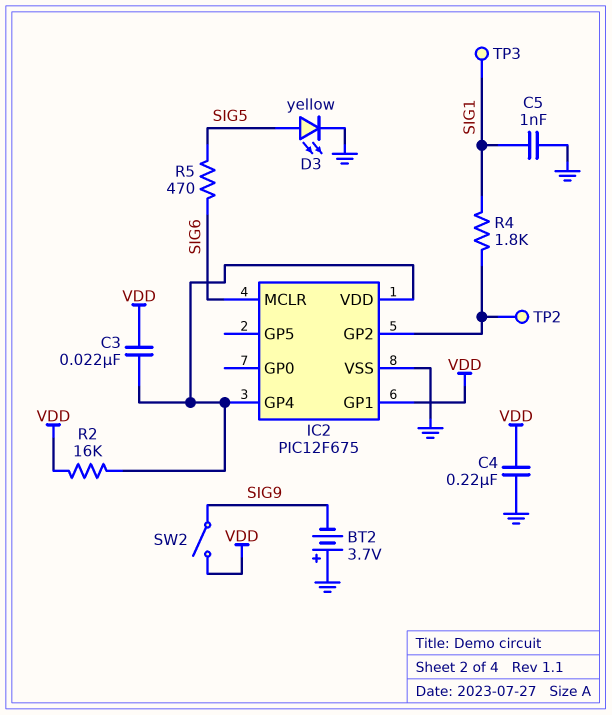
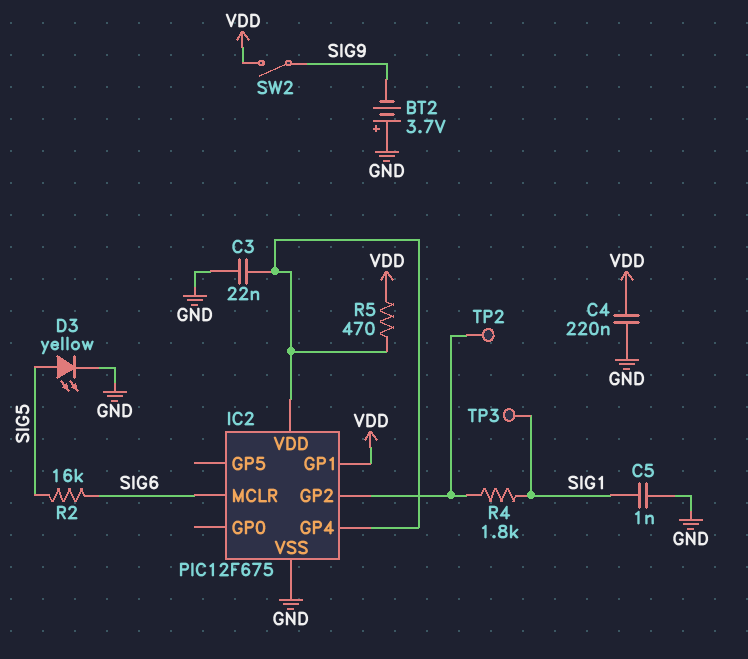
C3: 22nF (IC2/GP4, VDD) -> 22nF (GND, IC2/GP4)
R2: 16k (IC2/GP4, VDD) -> 16k (SIG5, SIG6)
R5: 470 (SIG5, SIG6) -> 470 (IC2/GP4, VDD)

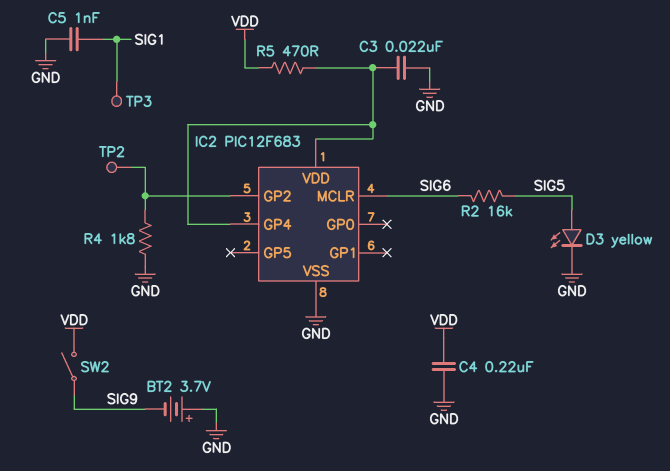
IC2: PIC12F675 -> PIC12F683
IC2 pin GP1: VDD -> none
R4: 1.8k (IC2/GP2, SIG1) -> 1.8k (GND, IC2/GP2)

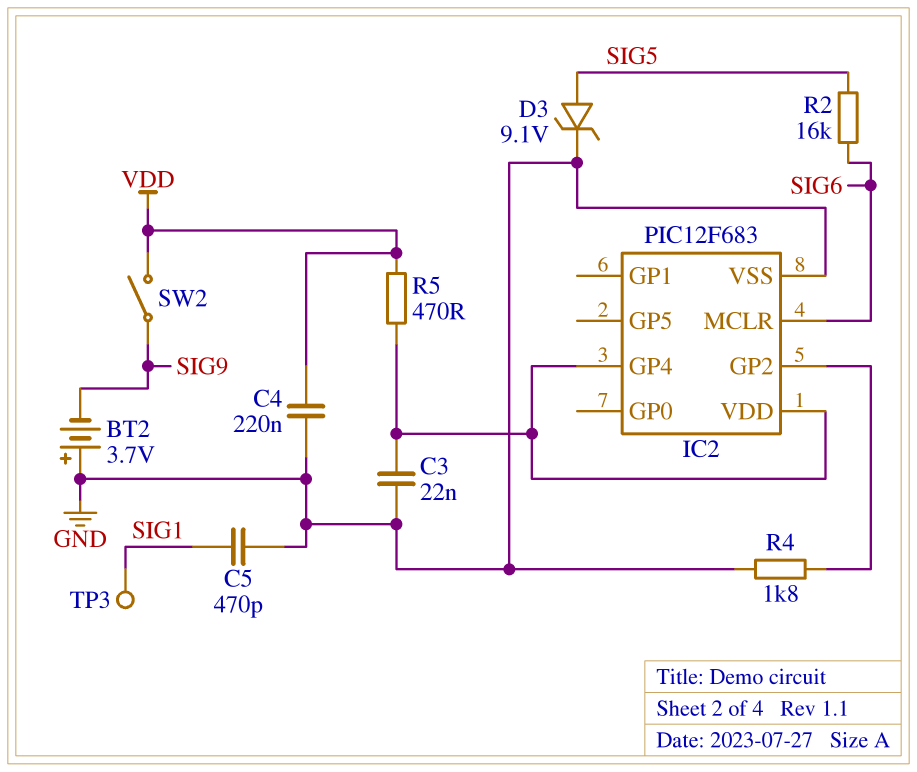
C5: 1nF (GND, SIG1) -> 470pF (GND, SIG1)
D3: LED yellow (A SIG5, K GND) -> zener 9.1V (A SIG5, K GND)
TP2: test point (IC2/GP2) -> none

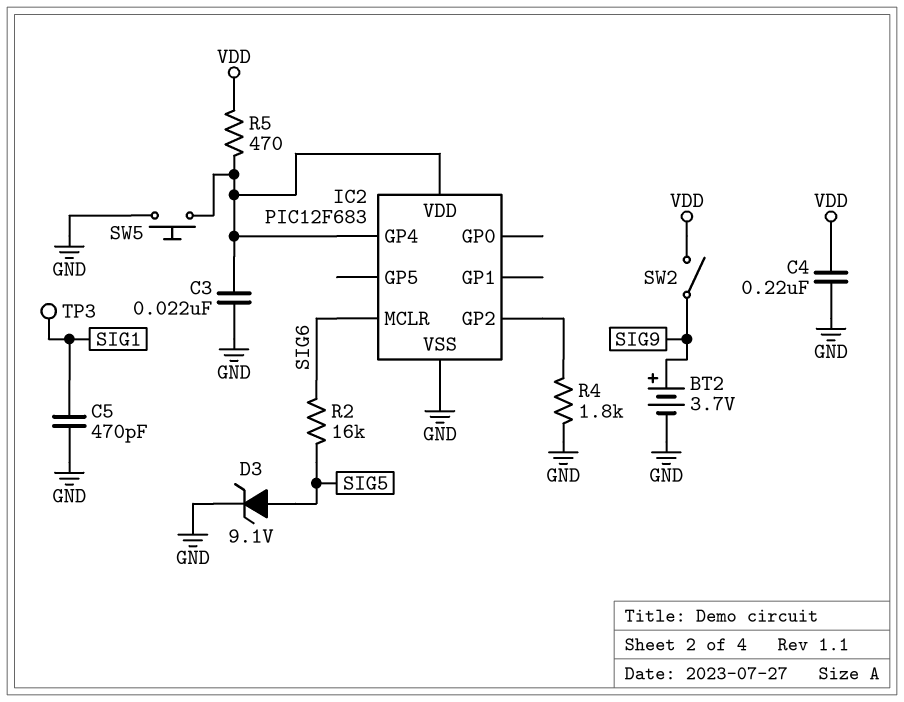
BT2: 3.7V (plus GND, minus SIG9) -> 3.7V (plus SIG9, minus GND)
SW5: none -> button (GND, IC2/GP4)

